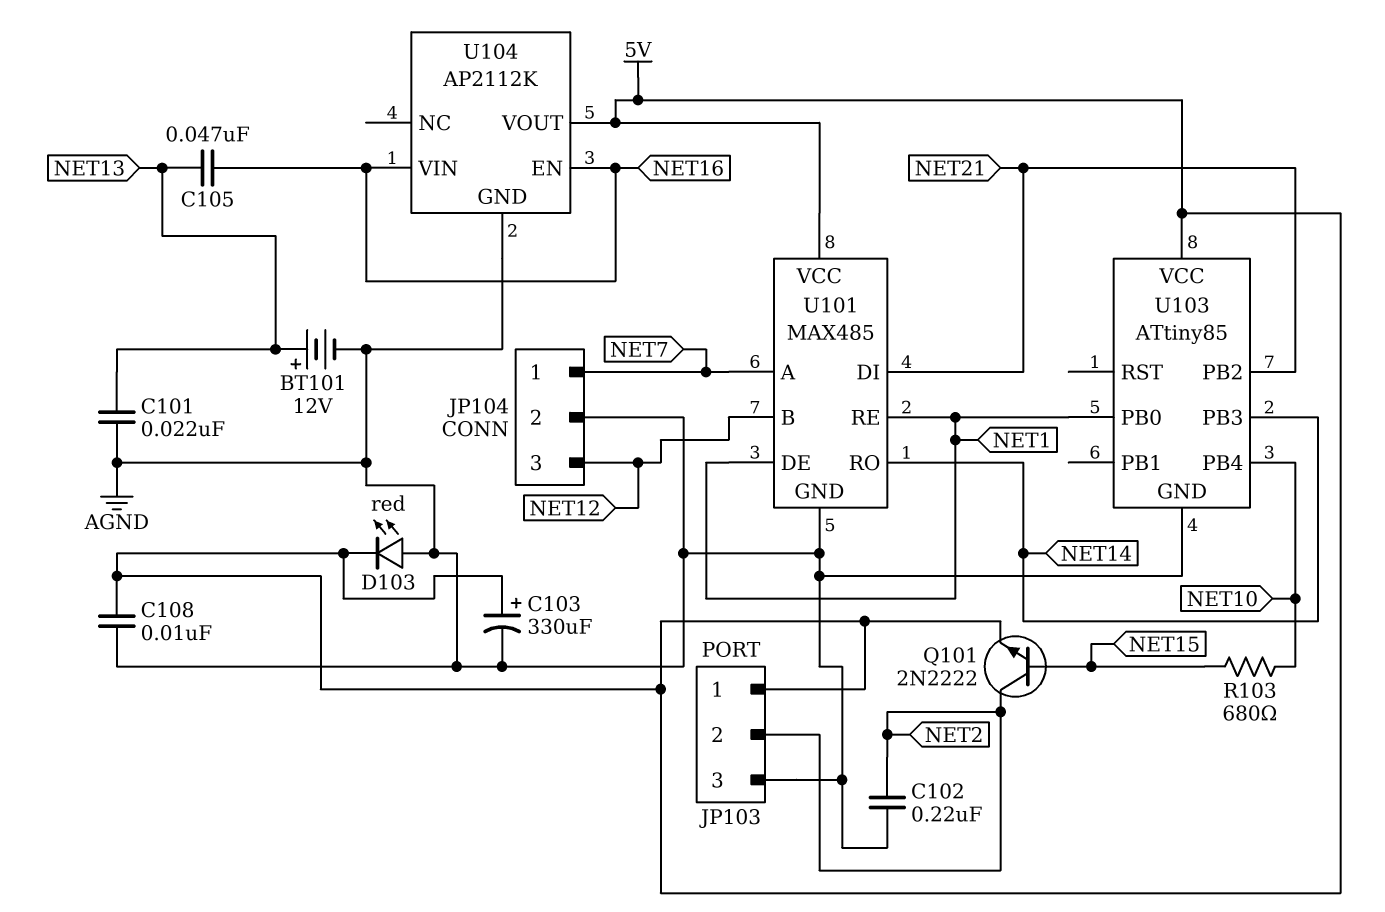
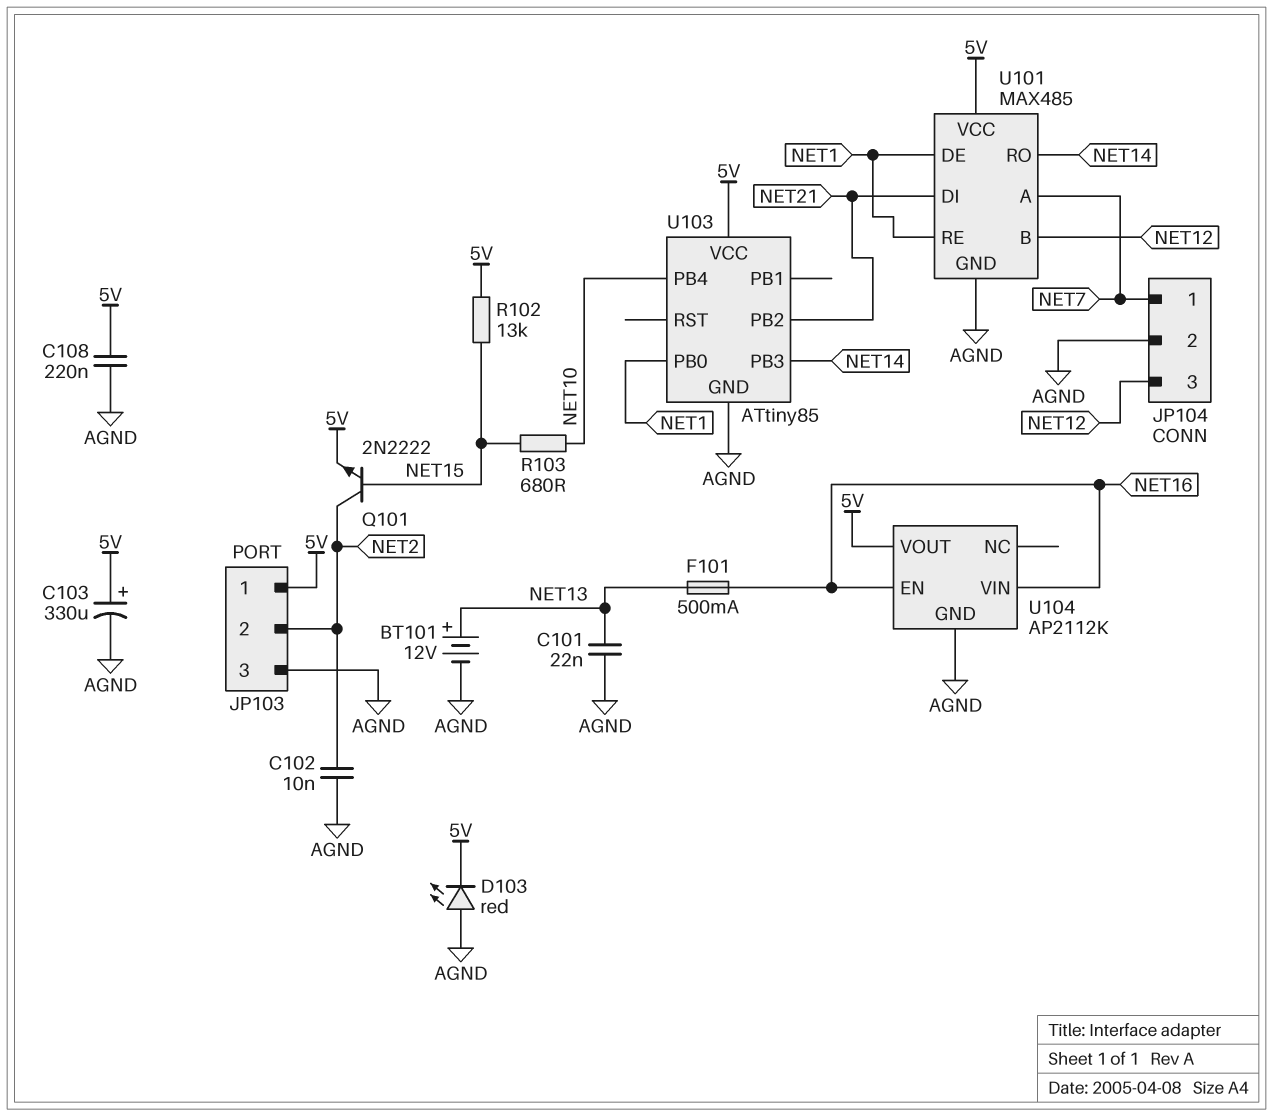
C102: 220nF (AGND, NET2) -> 10nF (AGND, NET2)
C105: 47nF (NET13, NET16) -> none
C108: 10nF (5V, AGND) -> 220nF (5V, AGND)
F101: none -> 500mA (NET13, NET16)
R102: none -> 13k (5V, NET15)

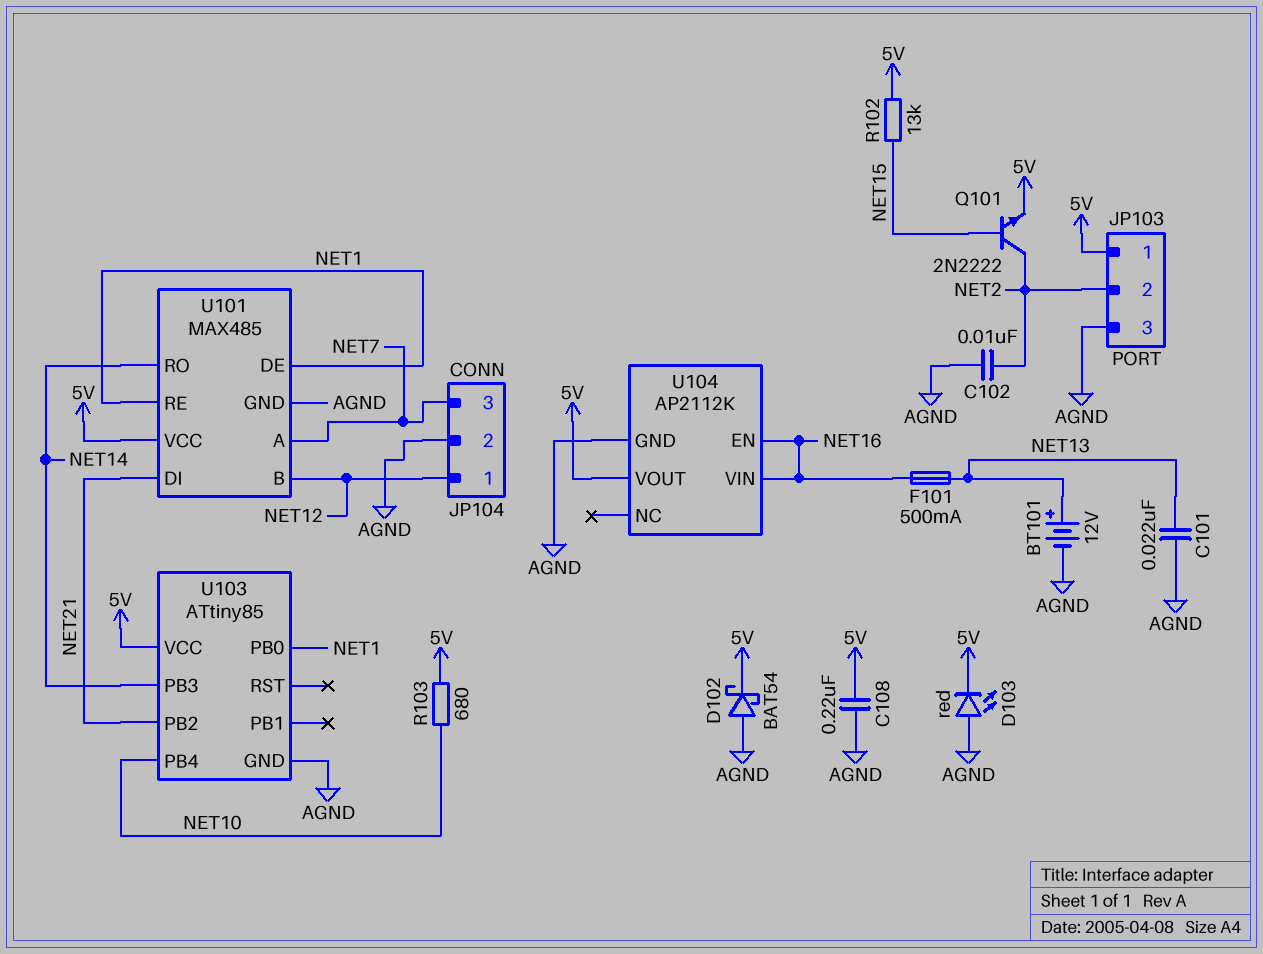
C103: 330uF (plus 5V, minus AGND) -> none
D102: none -> schottky BAT54 (A AGND, K 5V)
JP104 pin 1: NET7 -> NET12
JP104 pin 3: NET12 -> NET7
R103: 680 (NET10, NET15) -> 680 (5V, NET10)

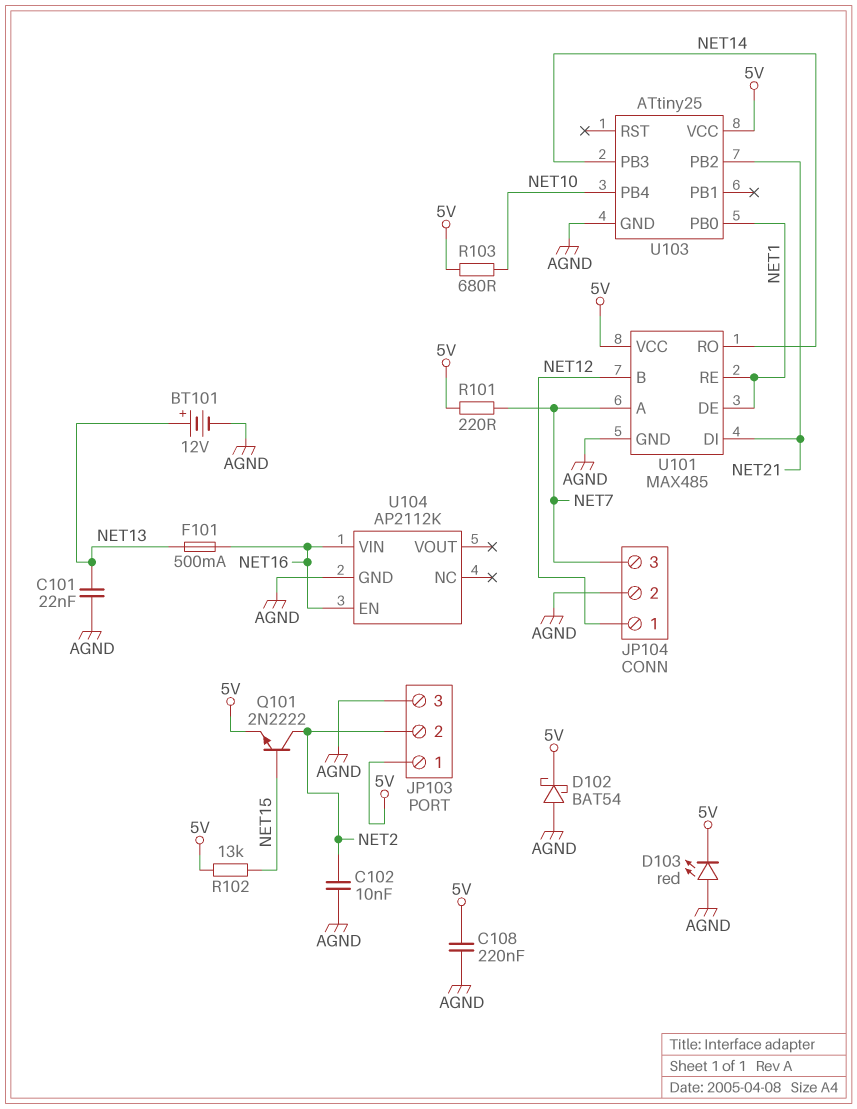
R101: none -> 220 (5V, NET7)
U103: ATtiny85 -> ATtiny25
U104 pin VOUT: 5V -> none

